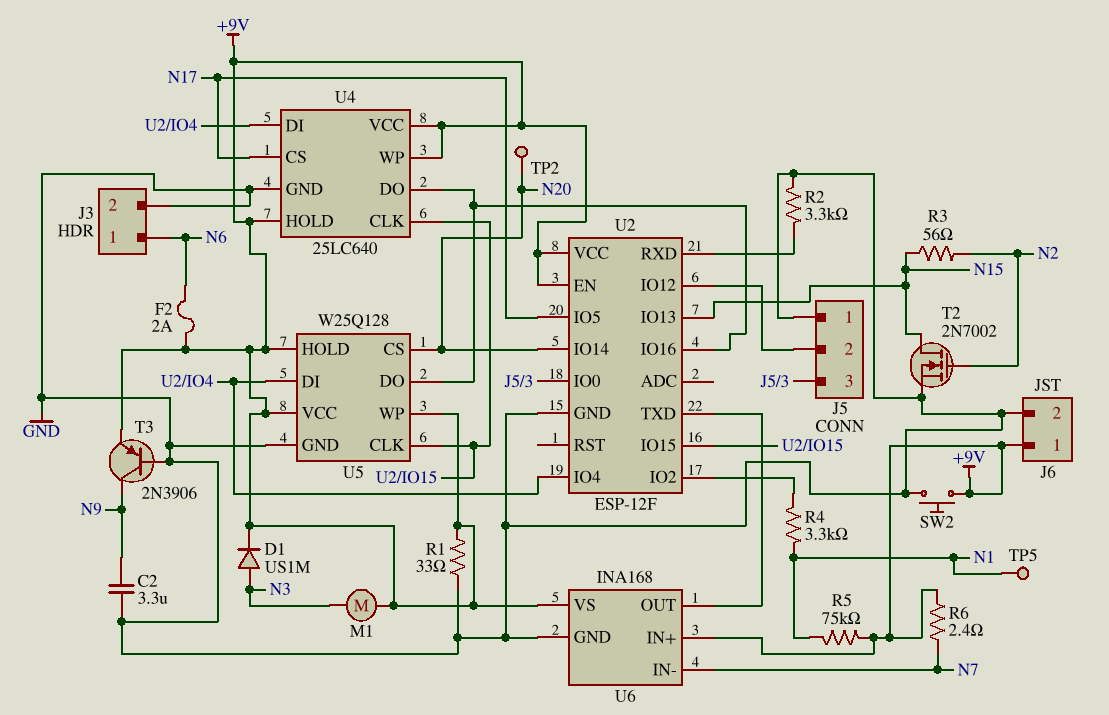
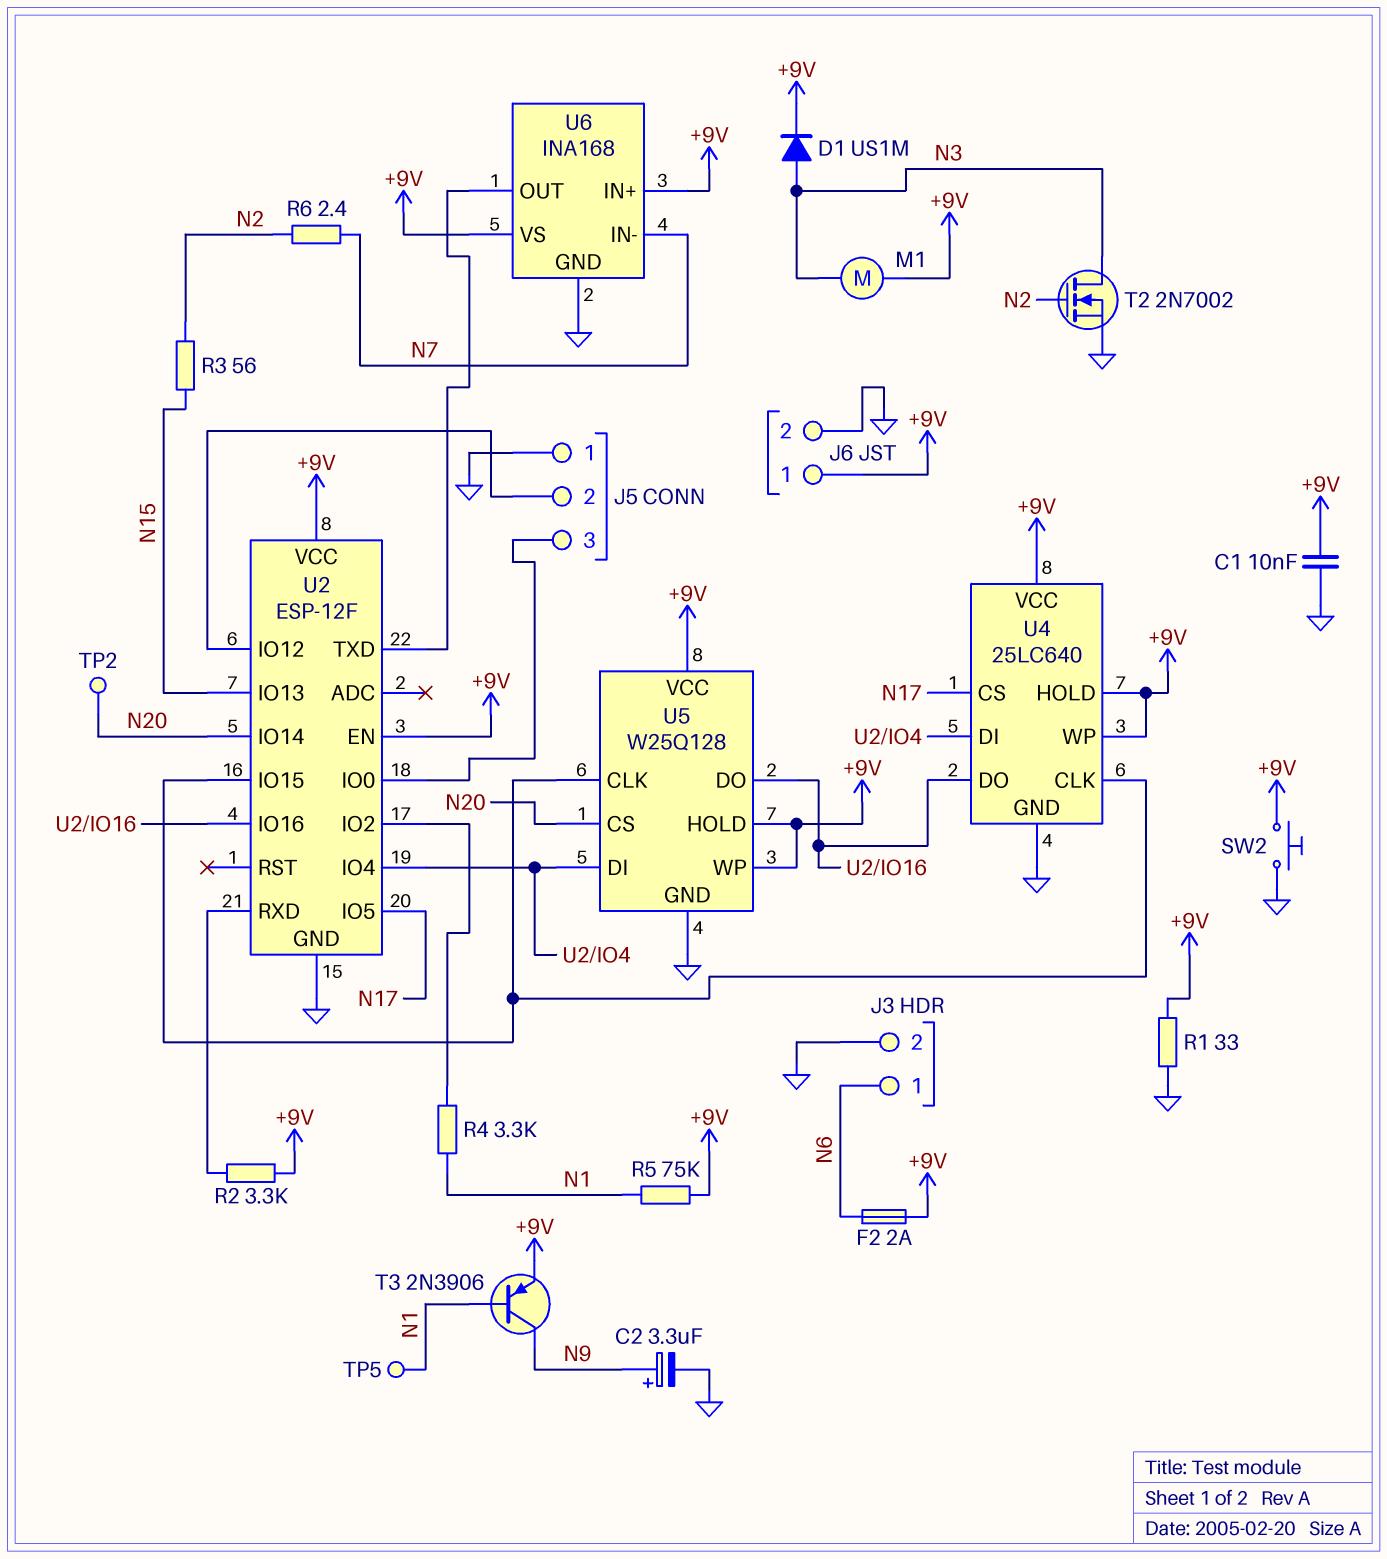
C1: none -> 10nF (+9V, GND)
C2: 3.3uF (GND, N9) -> 3.3uF (plus N9, minus GND)
R2: 3.3k (GND, U2/RXD) -> 3.3k (+9V, U2/RXD)
R6: 2.4 (+9V, N7) -> 2.4 (N2, N7)
T2: NMOS 2N7002 (G N2, D N15, S GND) -> NMOS 2N7002 (G N2, D N3, S GND)
T3: PNP 2N3906 (B GND, C N9, E +9V) -> PNP 2N3906 (B N1, C N9, E +9V)

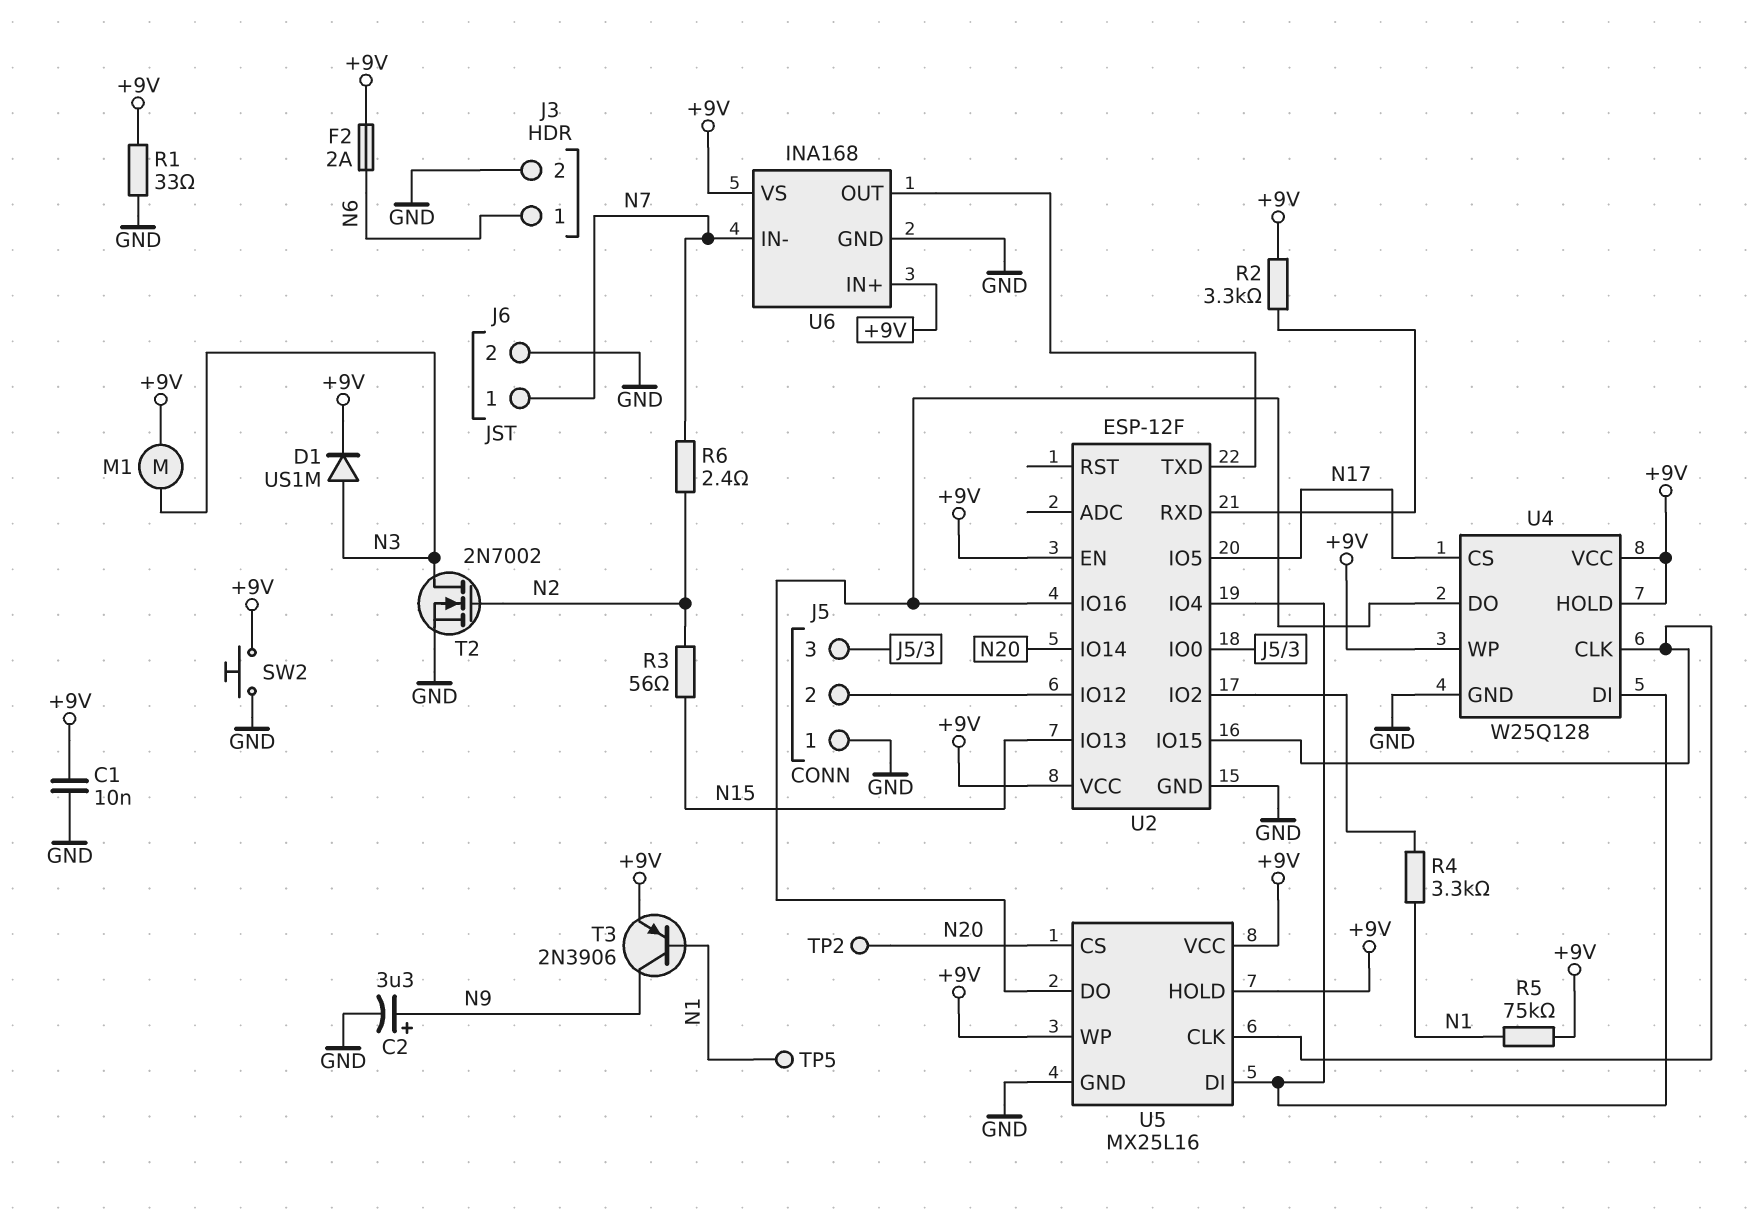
J6 pin 1: +9V -> N7
U4: 25LC640 -> W25Q128
U5: W25Q128 -> MX25L16

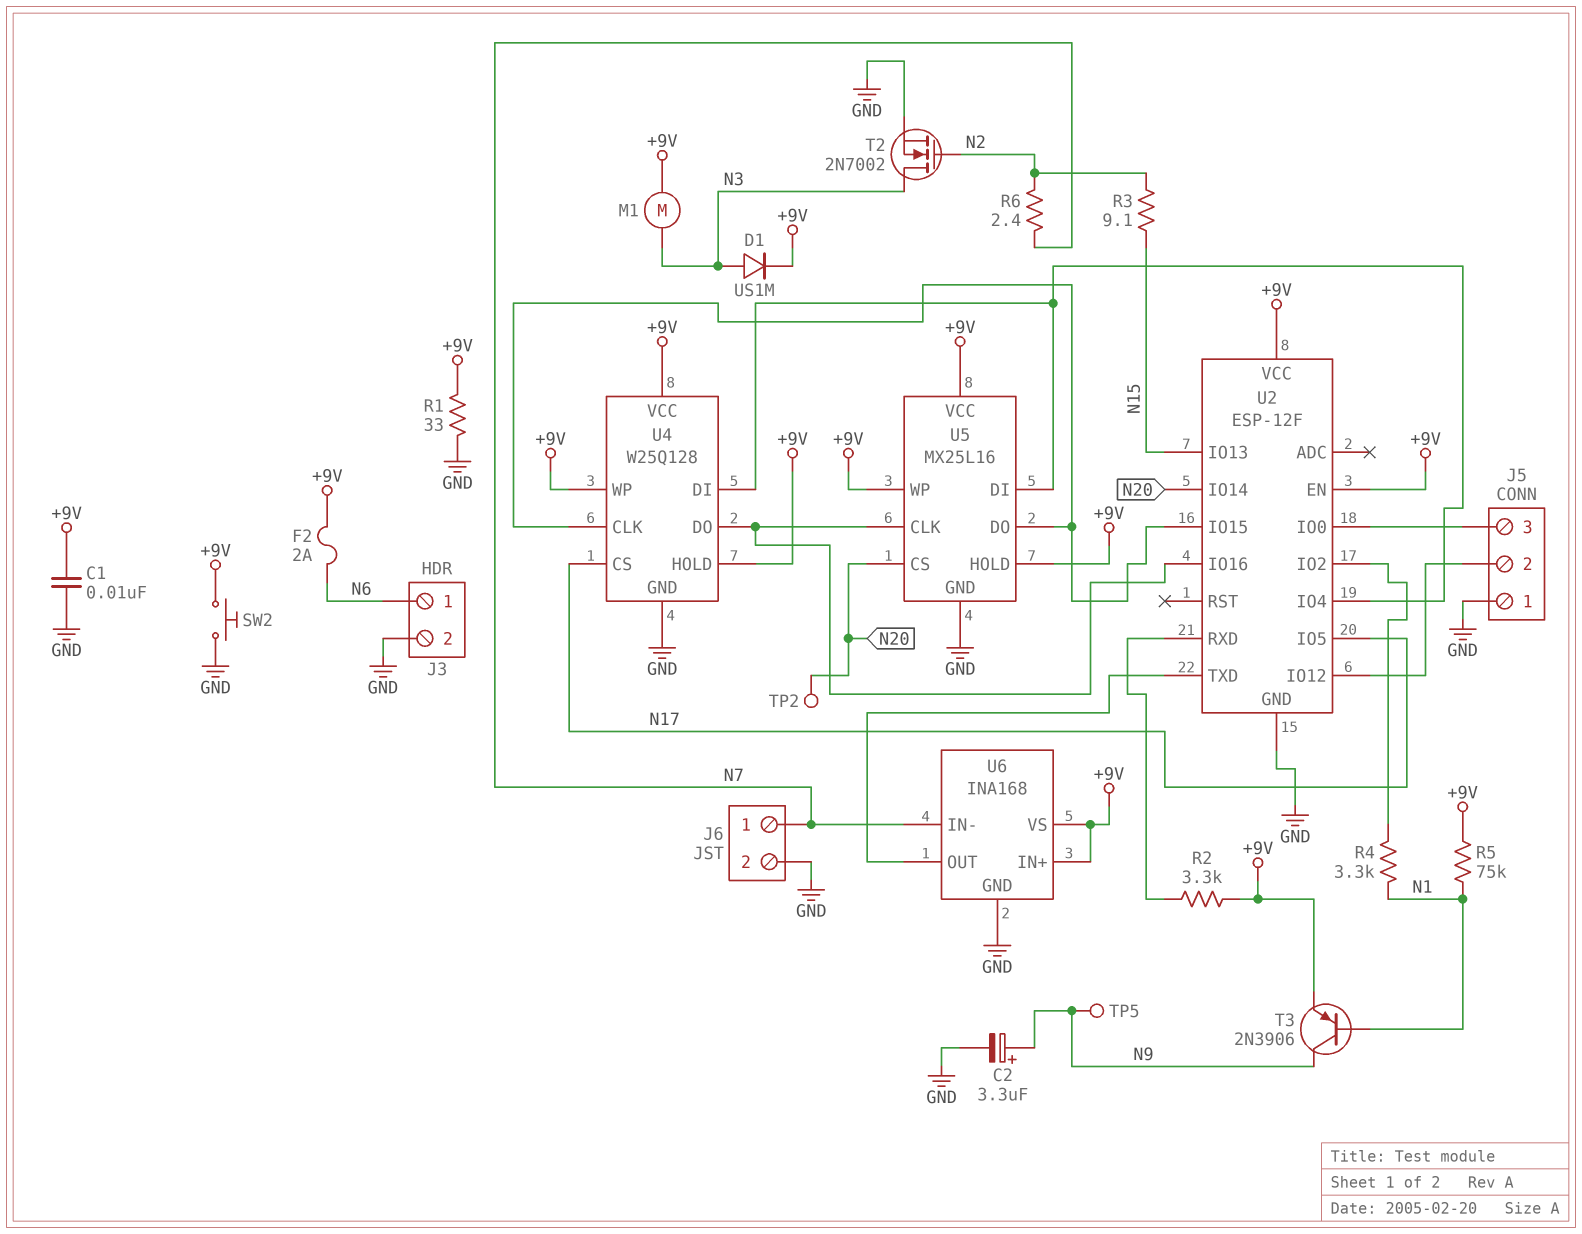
R3: 56 (N2, N15) -> 9.1 (N2, N15)
TP5: test point (N1) -> test point (N9)
U5 pin CLK: U2/IO15 -> U2/IO16
U5 pin DO: U2/IO16 -> U2/IO15

